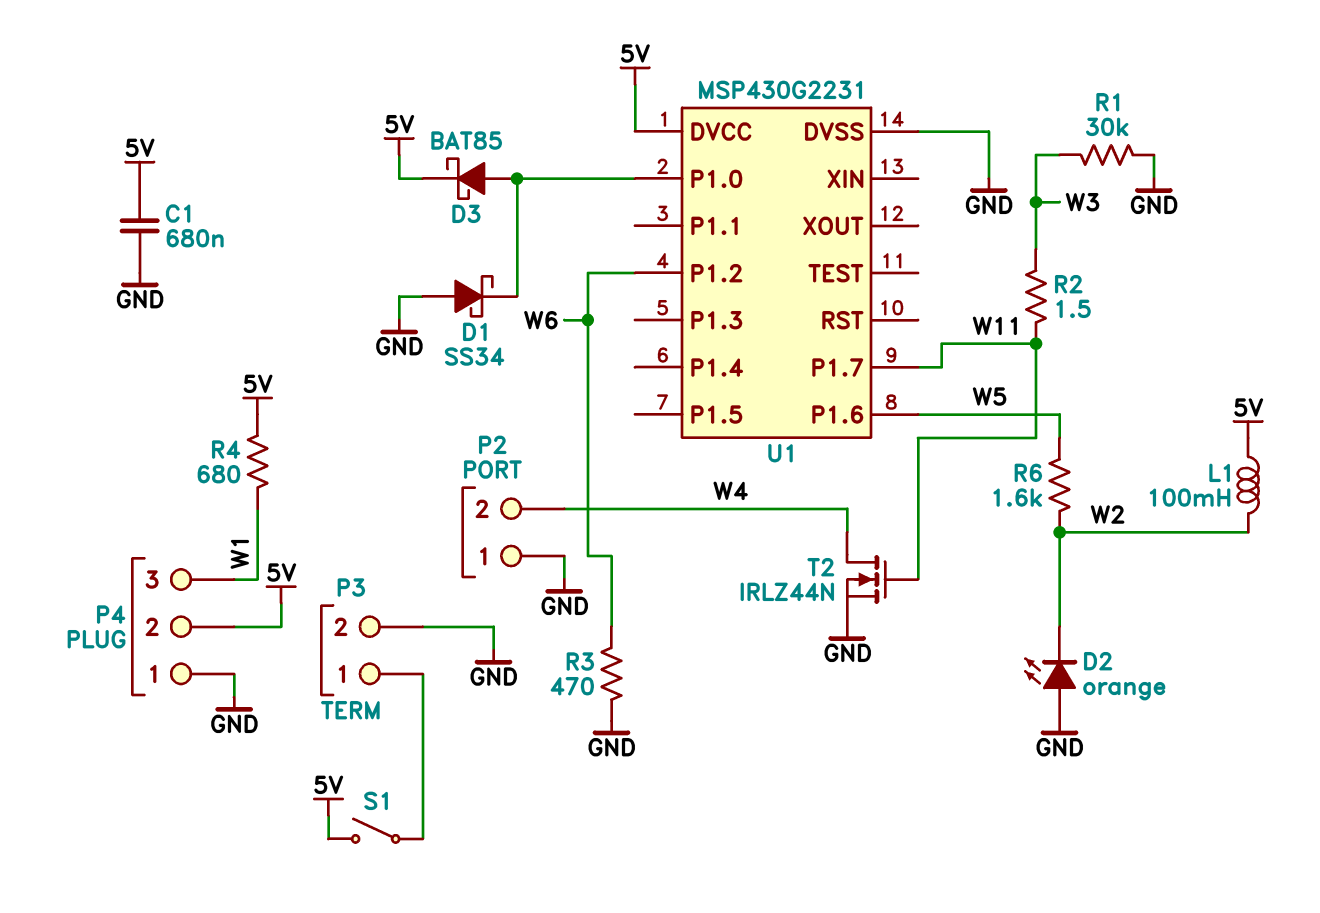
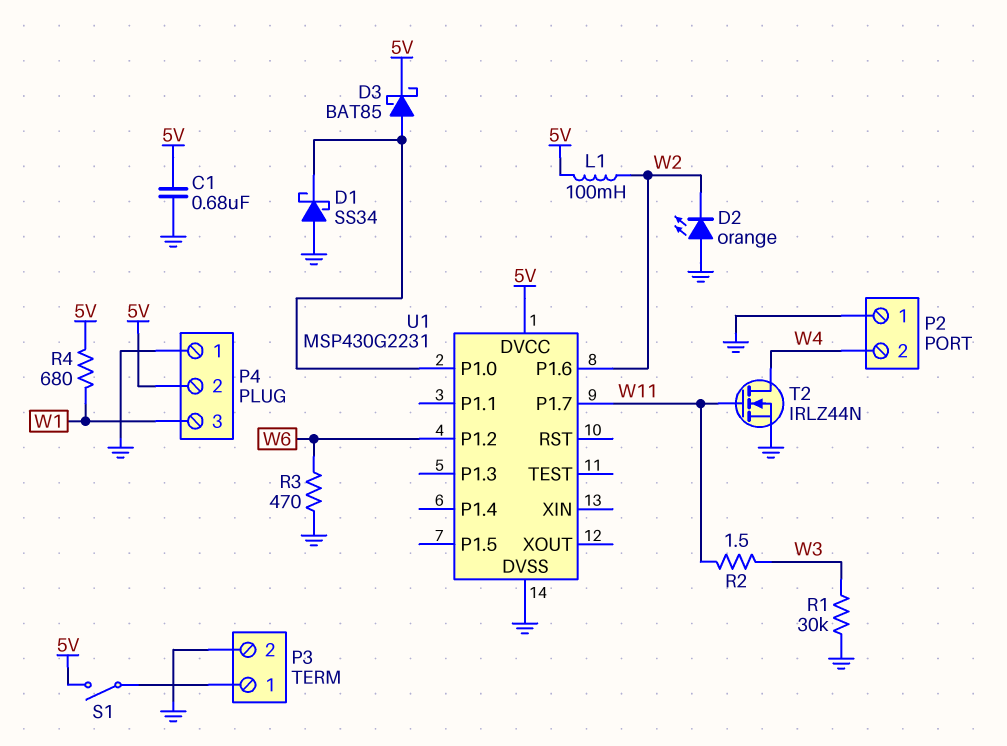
R6: 1.6k (W2, W5) -> none
U1 pin P1.6: W5 -> W2

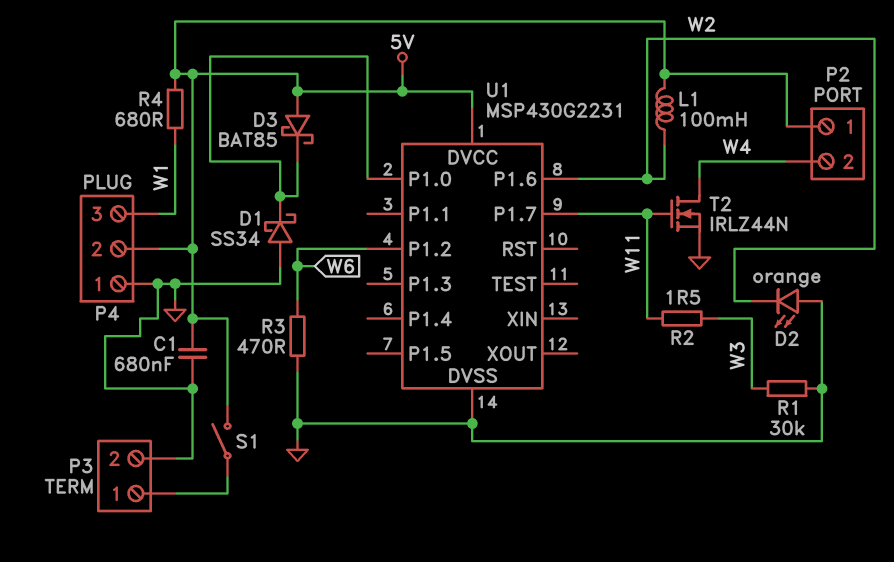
D3: schottky BAT85 (A U1/P1.0, K 5V) -> schottky BAT85 (A 5V, K U1/P1.0)
P2 pin 1: GND -> 5V

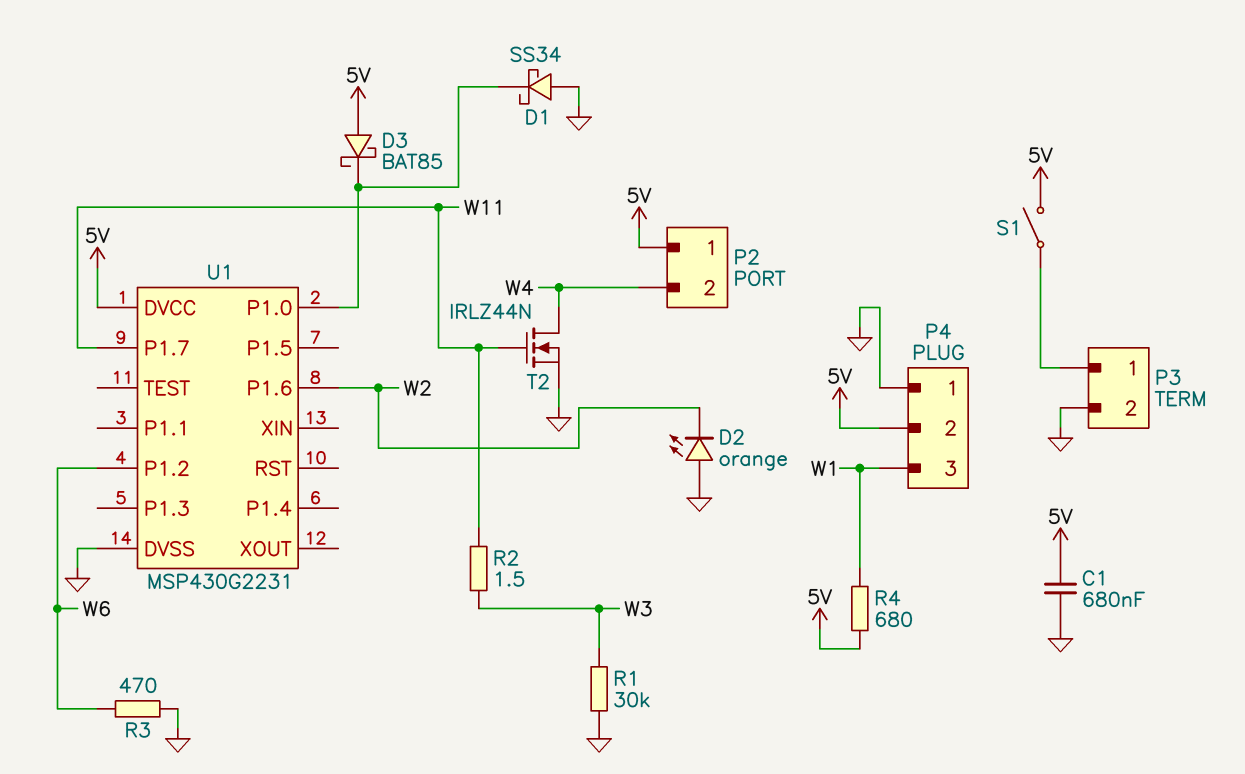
L1: 100mH (5V, W2) -> none

